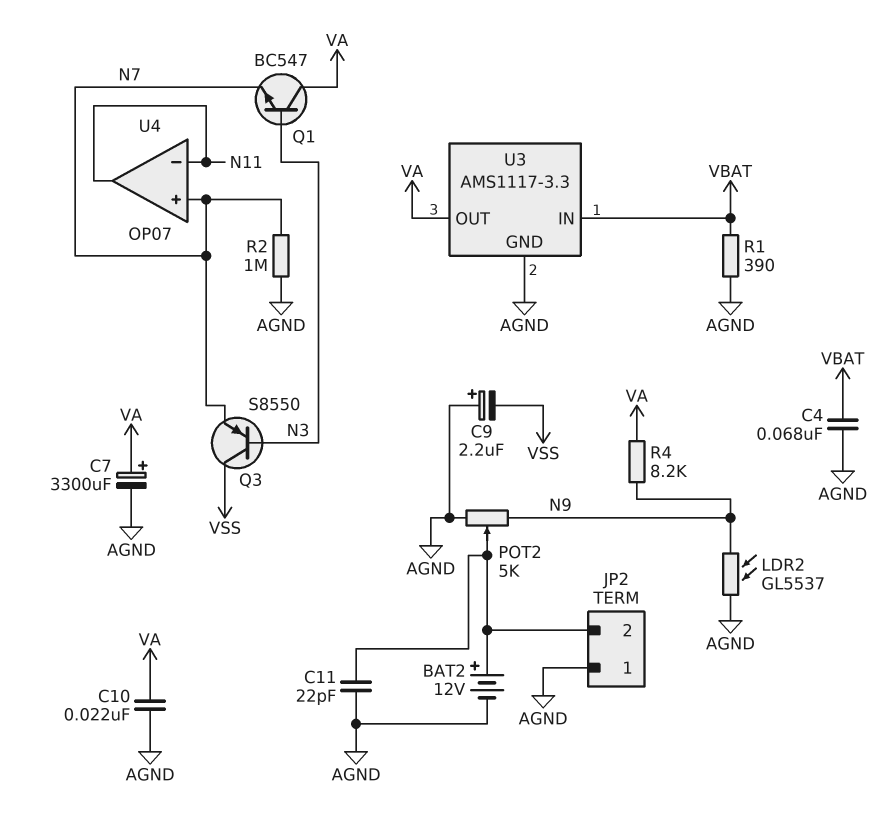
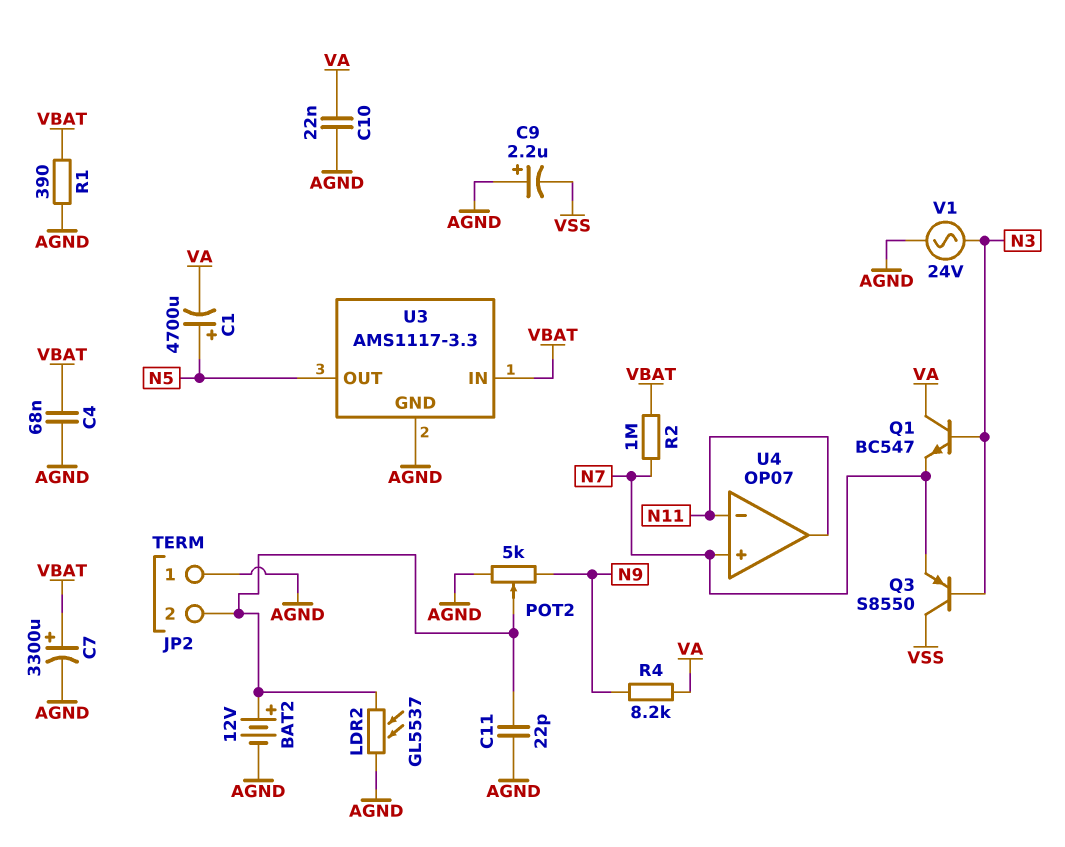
C1: none -> 4700uF (plus N5, minus VA)
C7: 3300uF (plus VA, minus AGND) -> 3300uF (plus VBAT, minus AGND)
LDR2: GL5537 (AGND, N9) -> GL5537 (AGND, JP2/2)
R2: 1M (AGND, N7) -> 1M (N7, VBAT)
U3 pin OUT: VA -> N5
V1: none -> AC 24V (AGND, N3)

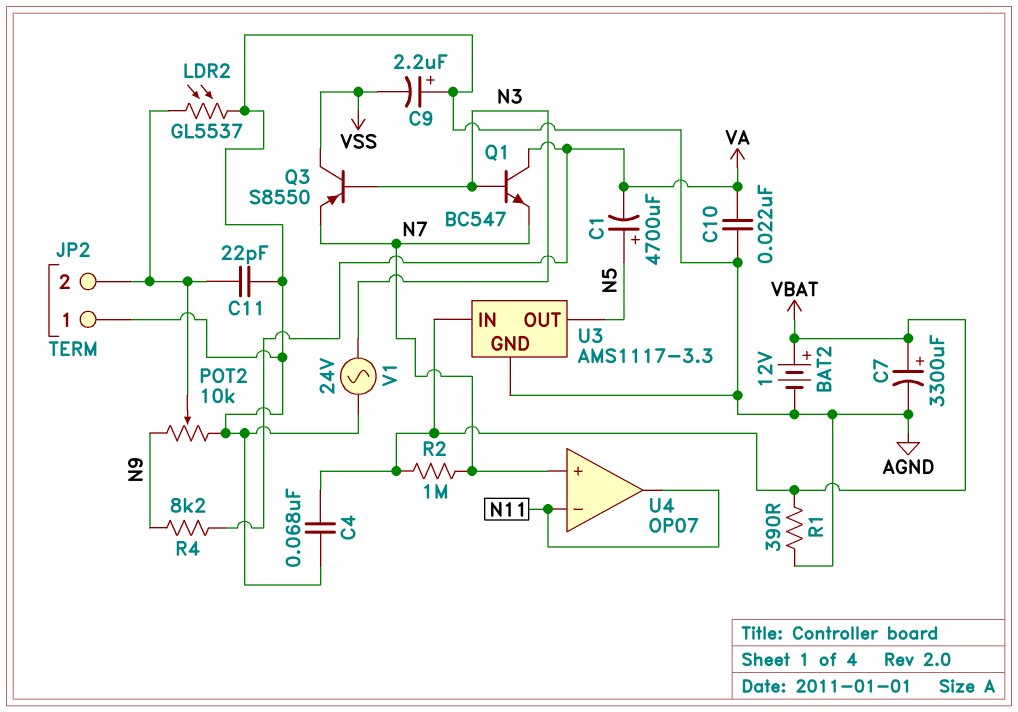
BAT2: 12V (plus JP2/2, minus AGND) -> 12V (plus VBAT, minus AGND)
POT2: 5k (AGND, N9, wiper JP2/2) -> 10k (AGND, N9, wiper JP2/2)

